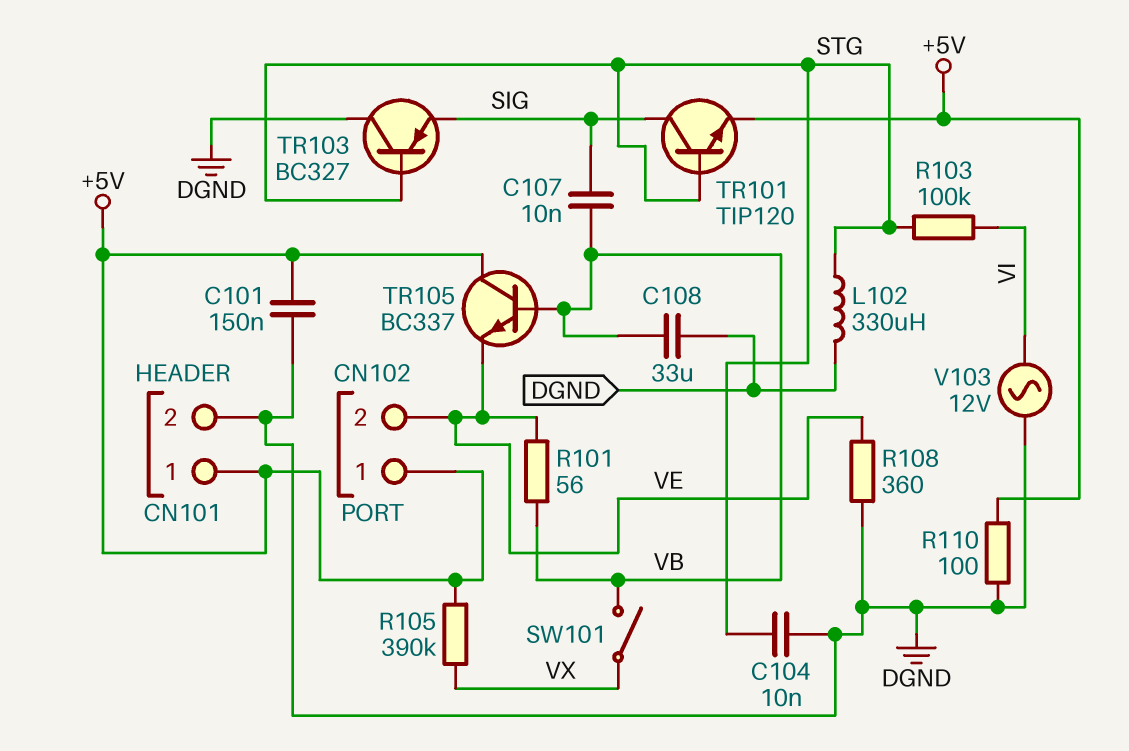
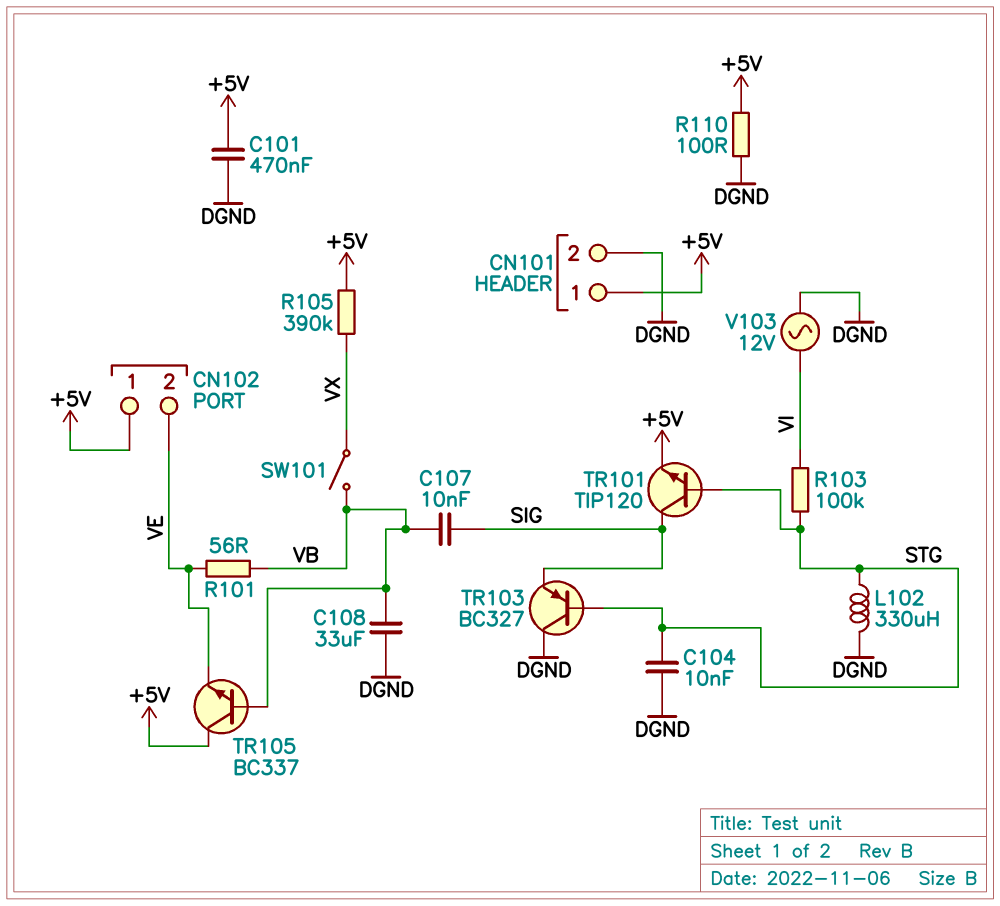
C101: 150nF (+5V, DGND) -> 470nF (+5V, DGND)
R108: 360 (DGND, VE) -> none

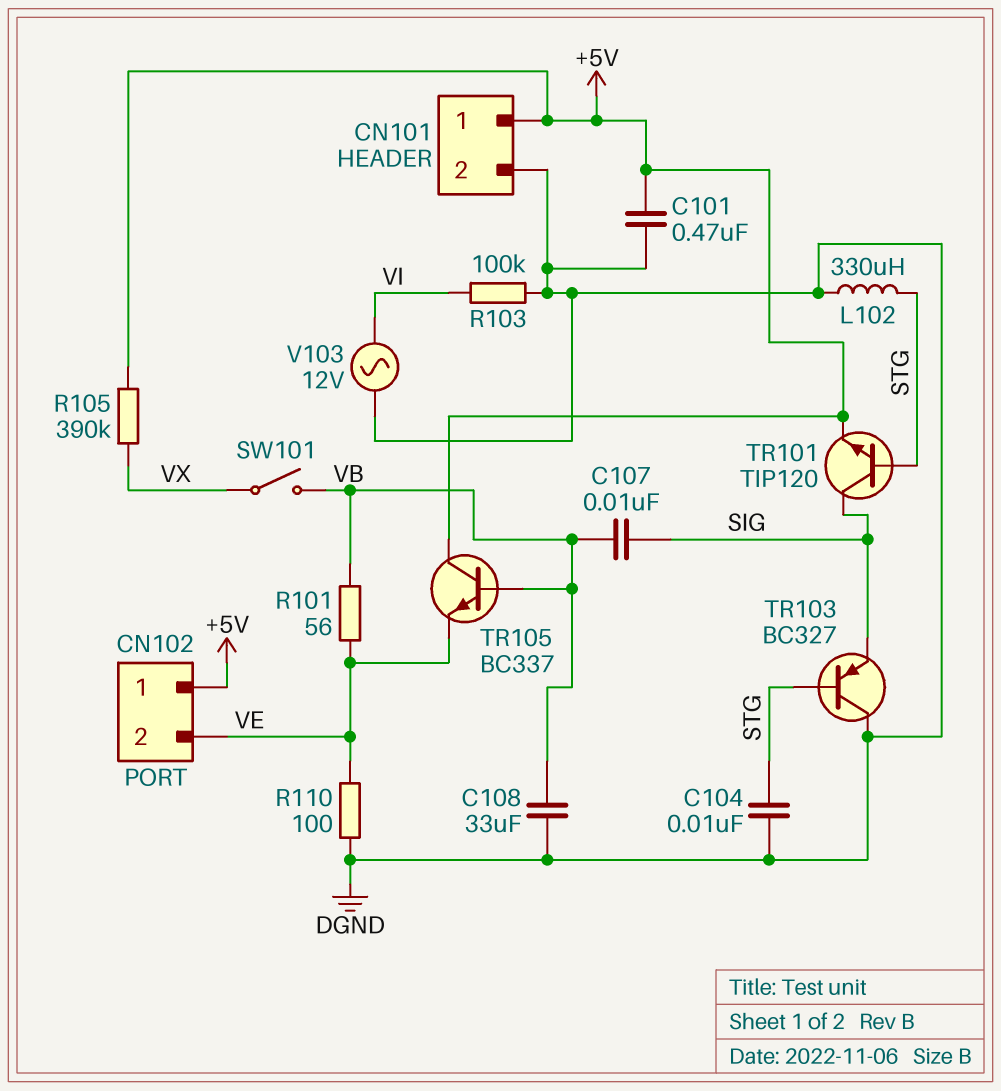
R103: 100k (STG, VI) -> 100k (DGND, VI)
R110: 100 (+5V, DGND) -> 100 (DGND, VE)

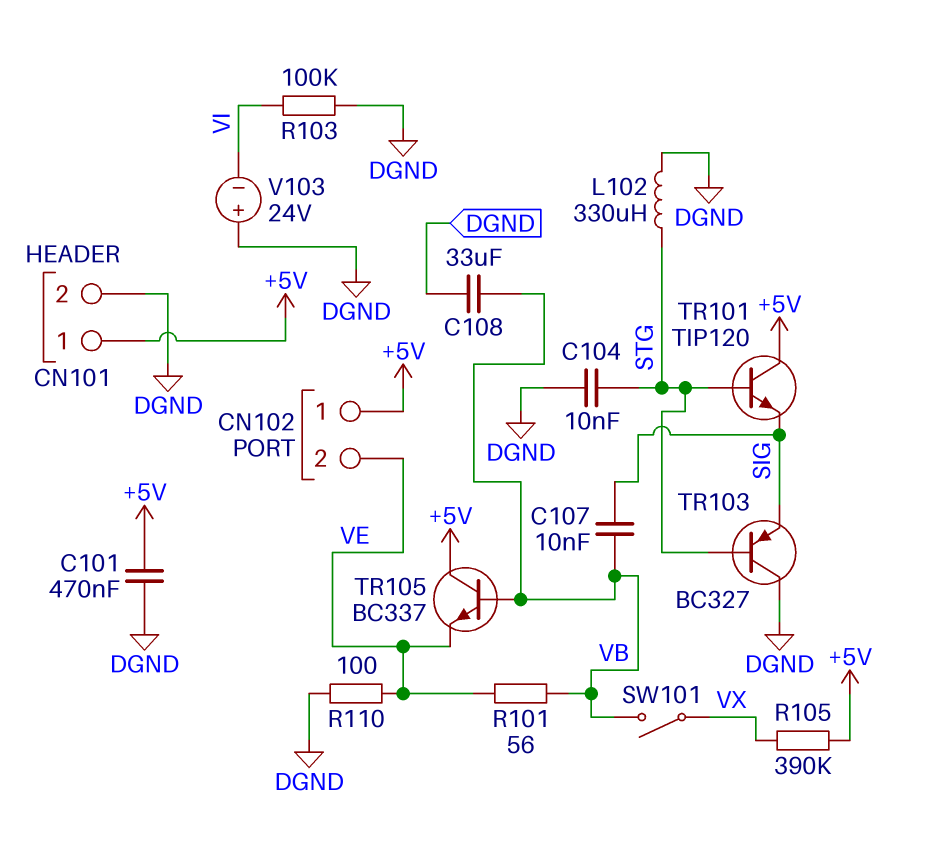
TR101: NPN TIP120 (B STG, C SIG, E +5V) -> NPN TIP120 (B STG, C +5V, E SIG)
V103: AC 12V (DGND, VI) -> 24V (plus DGND, minus VI)

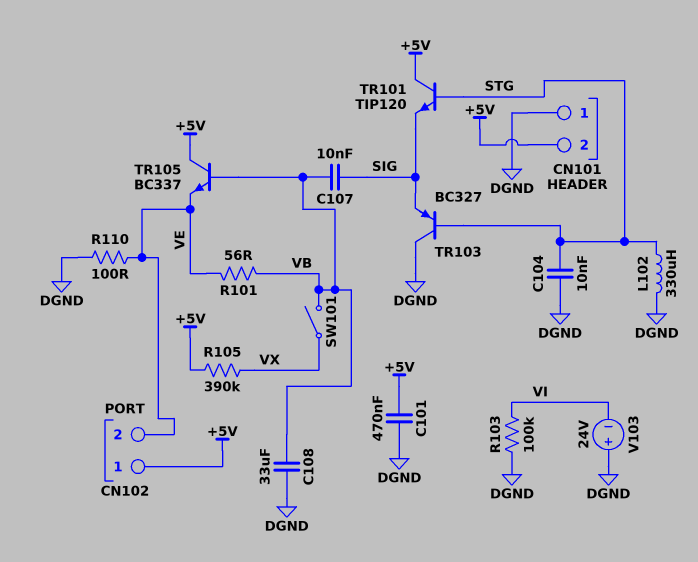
CN101 pin 1: +5V -> DGND
CN101 pin 2: DGND -> +5V

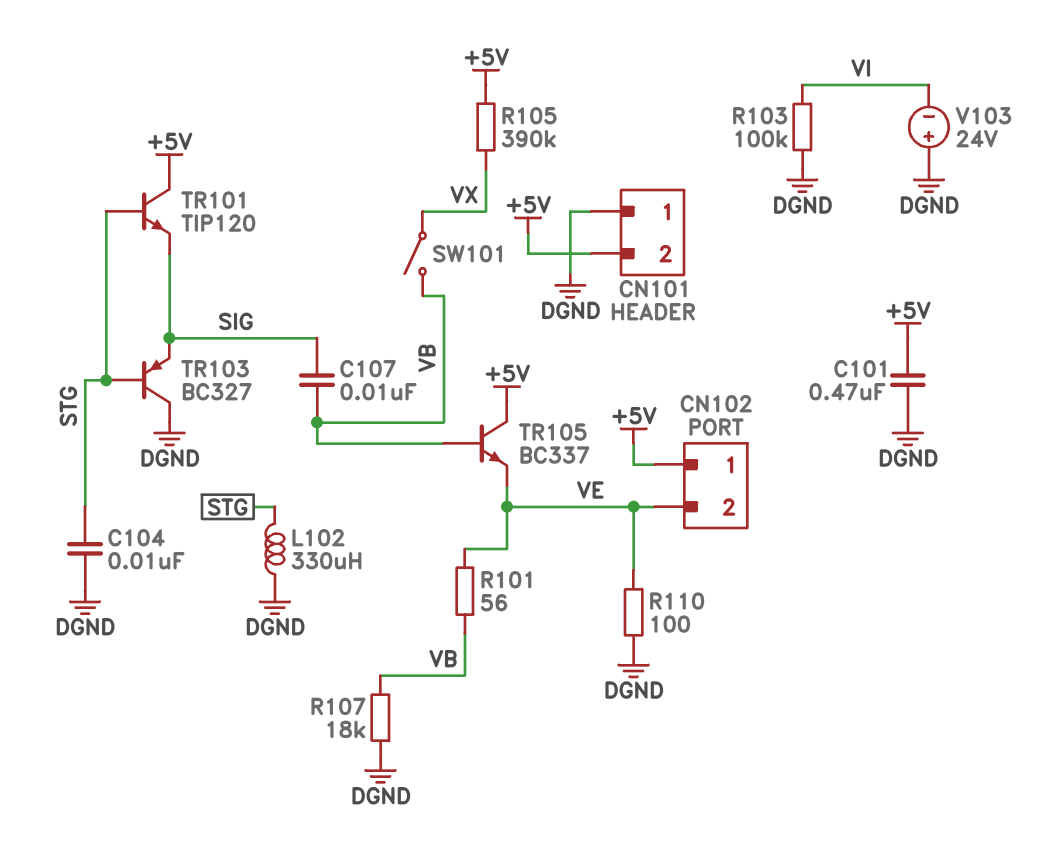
C108: 33uF (DGND, VB) -> none
R107: none -> 18k (DGND, VB)

